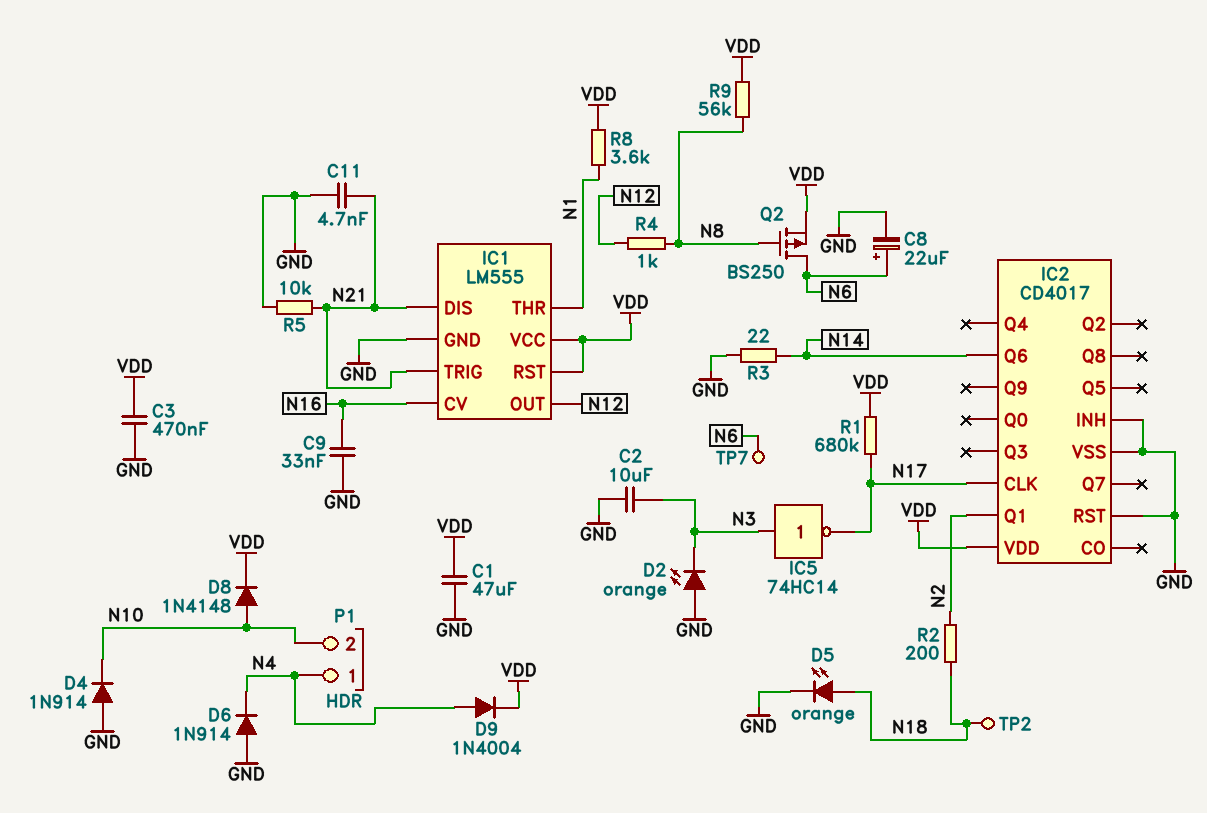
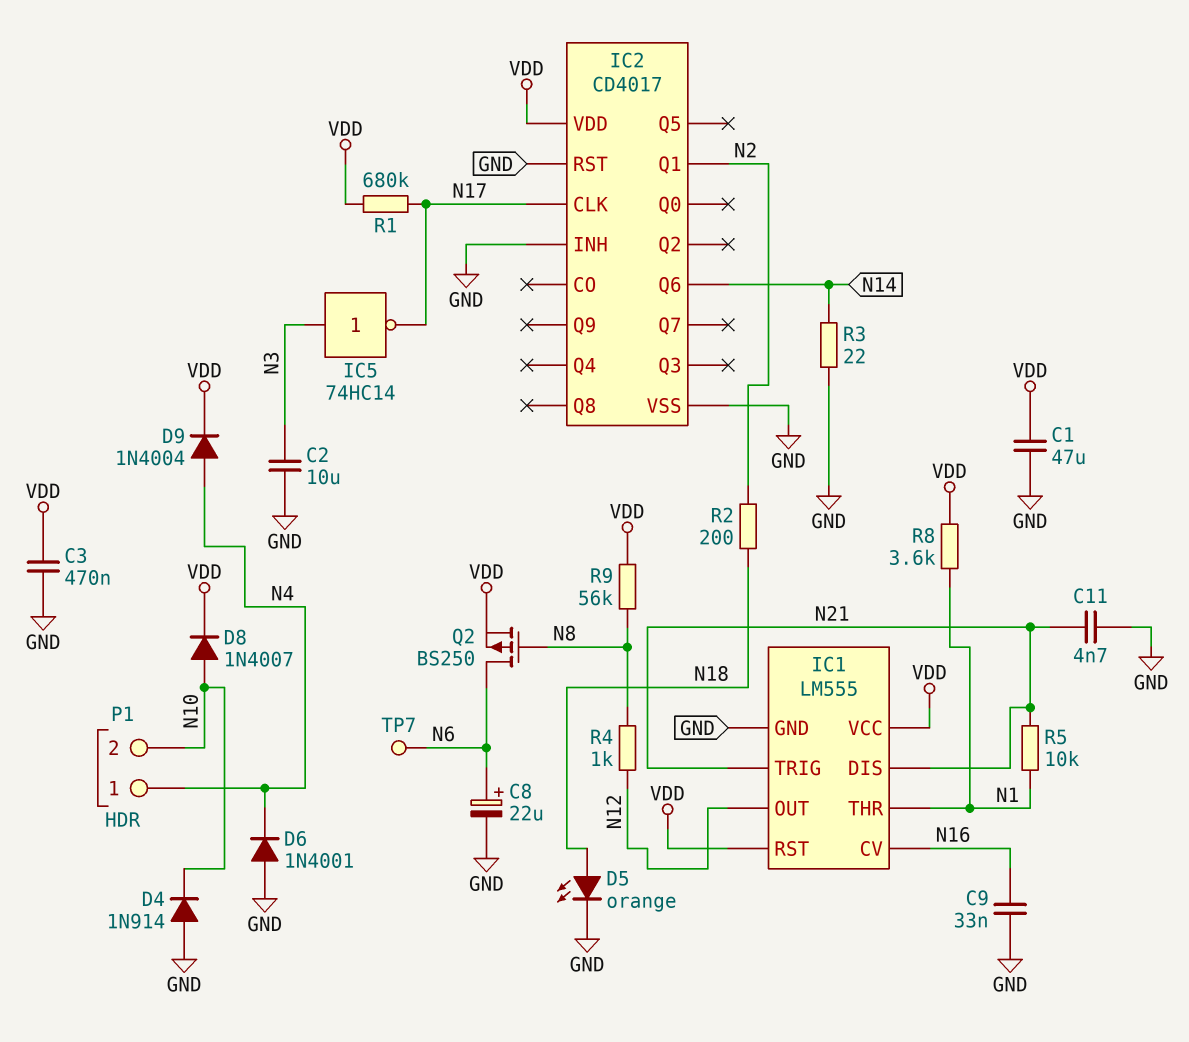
D2: LED orange (A GND, K N3) -> none
D6: diode 1N914 (A GND, K N4) -> diode 1N4001 (A GND, K N4)
D8: diode 1N4148 (A N10, K VDD) -> diode 1N4007 (A N10, K VDD)
R5: 10k (GND, N21) -> 10k (N1, N21)
TP2: test point (N18) -> none

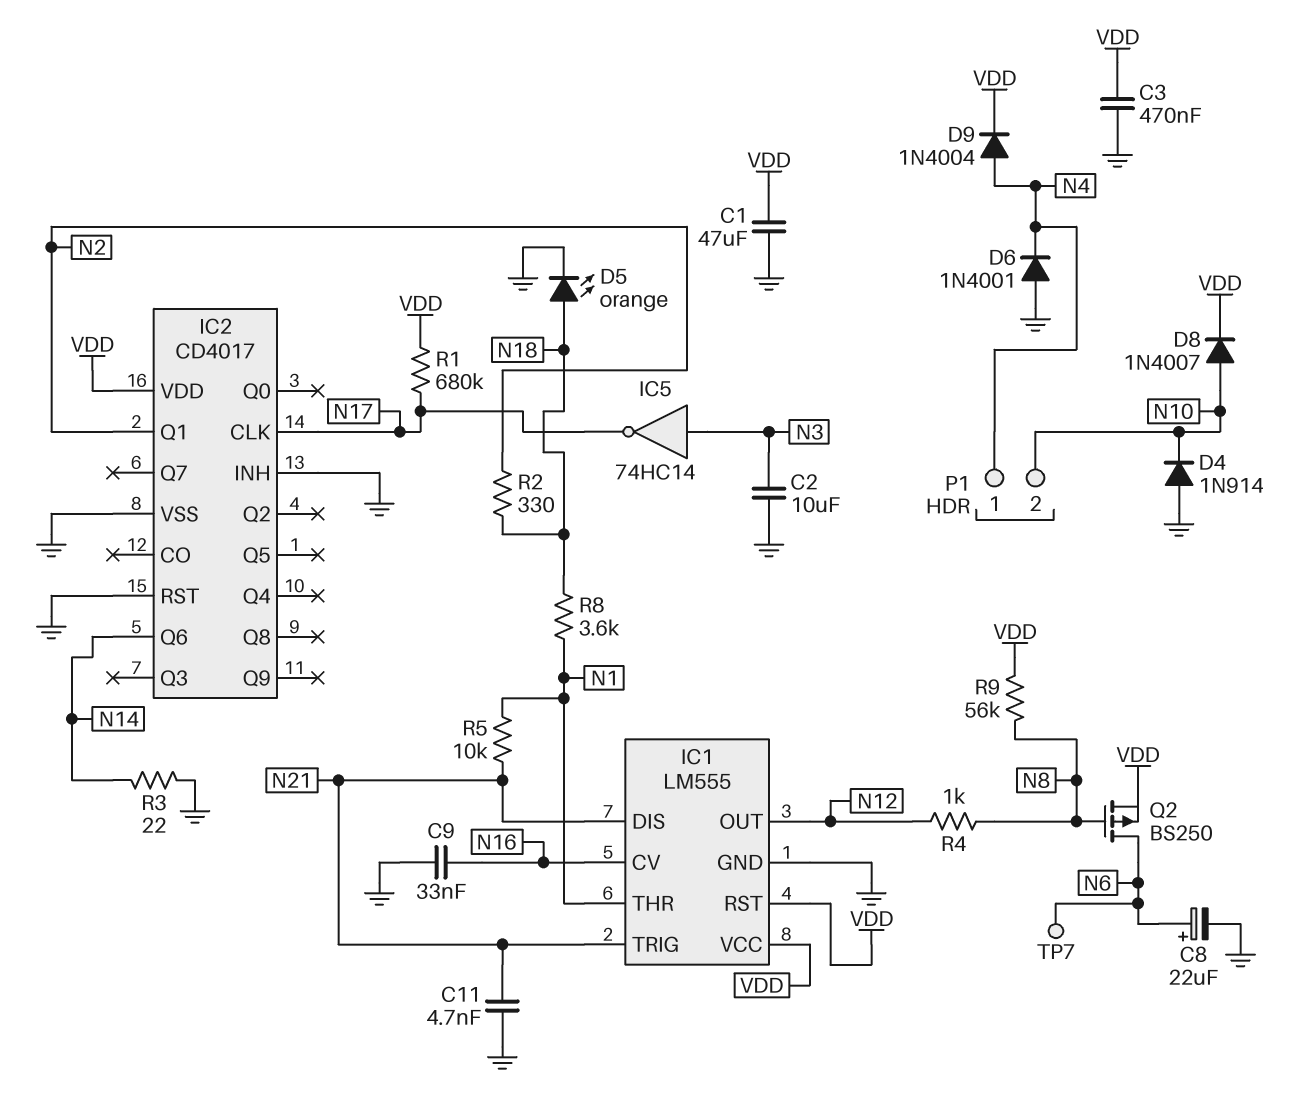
R2: 200 (N2, N18) -> 330 (N2, N18)
R8: 3.6k (N1, VDD) -> 3.6k (N1, N18)

